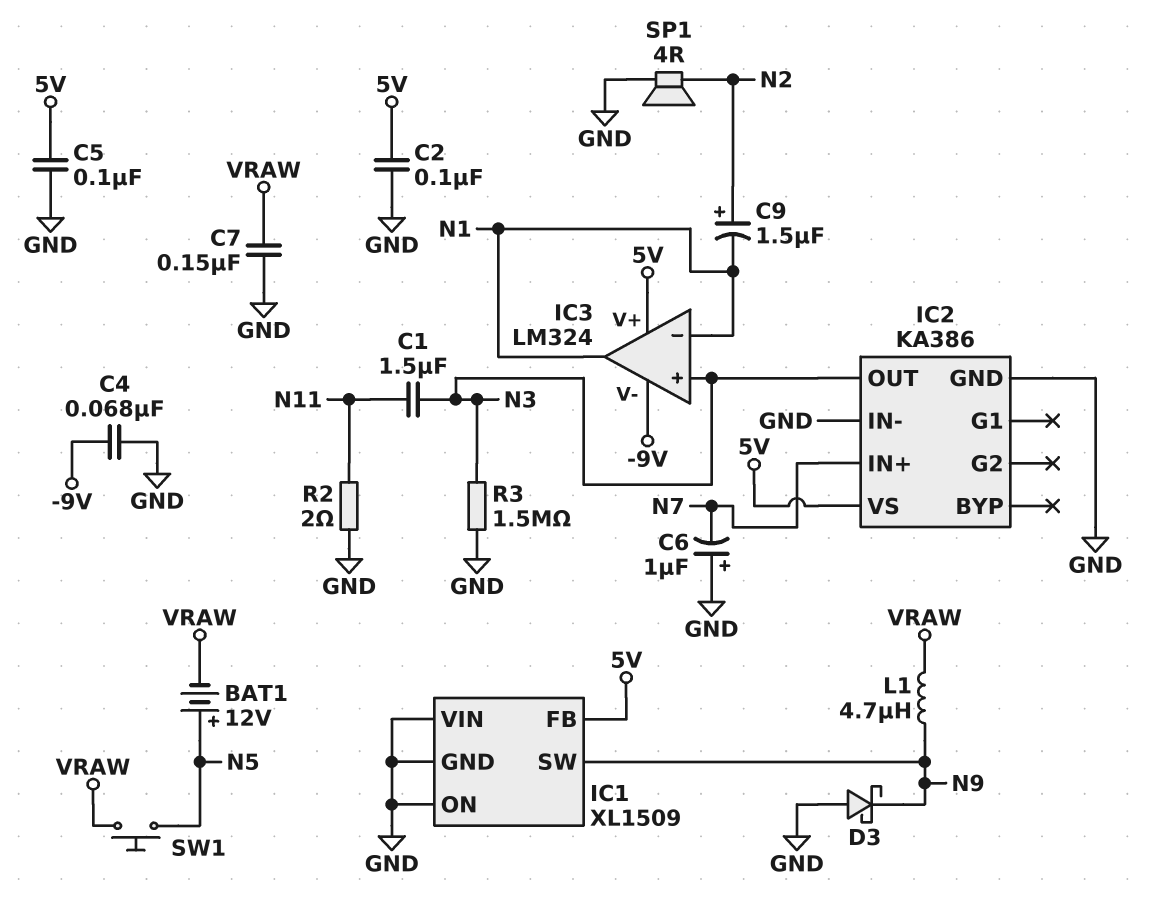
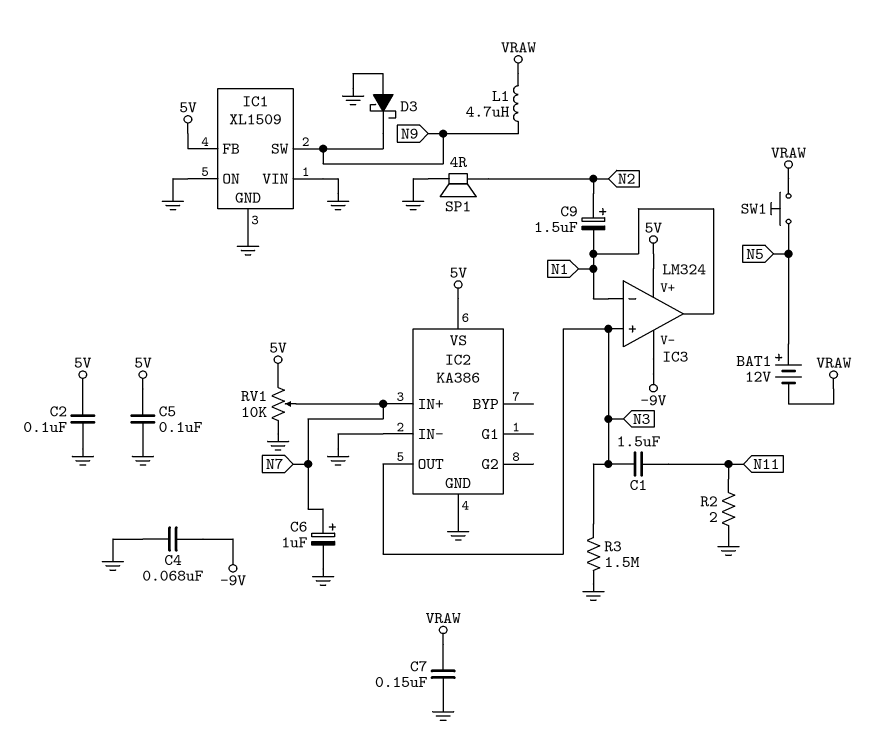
C6: 1uF (plus GND, minus N7) -> 1uF (plus N7, minus GND)
RV1: none -> 10k (5V, GND, wiper N7)

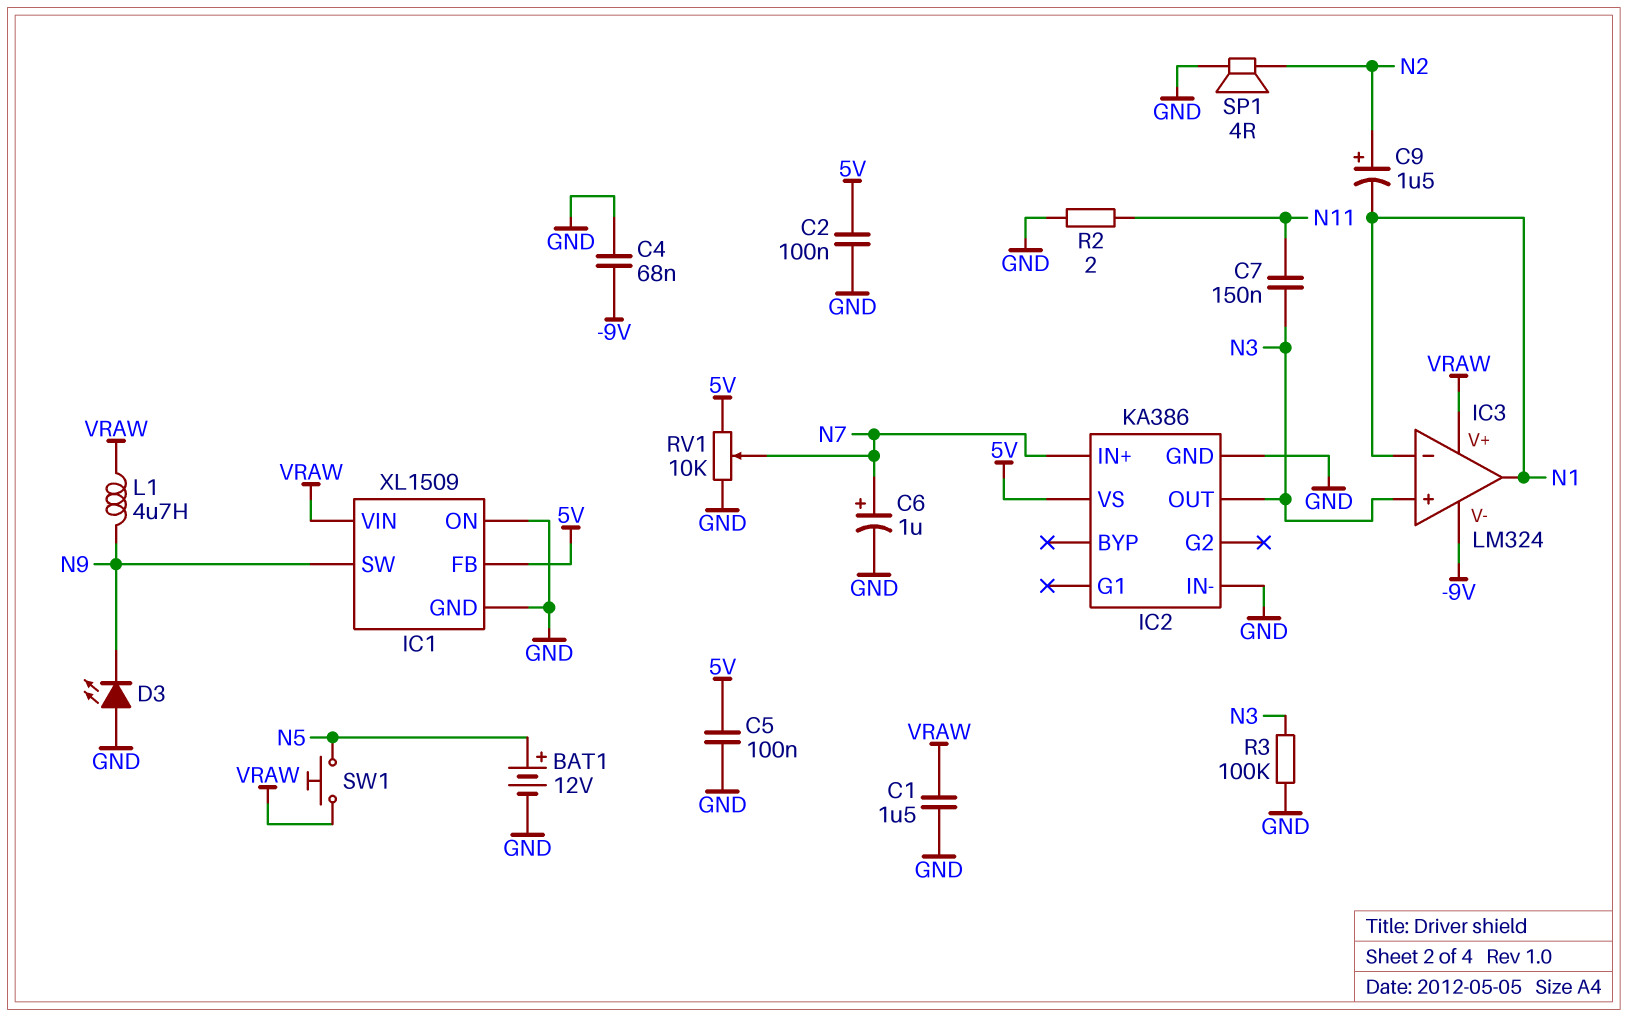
BAT1: 12V (plus N5, minus VRAW) -> 12V (plus N5, minus GND)
C1: 1.5uF (N3, N11) -> 1.5uF (GND, VRAW)
C7: 150nF (GND, VRAW) -> 150nF (N3, N11)
D3: schottky (A GND, K N9) -> LED (A GND, K N9)
IC1 pin VIN: GND -> VRAW
IC3 pin V+: 5V -> VRAW
R3: 1.5M (GND, N3) -> 100k (GND, N3)

